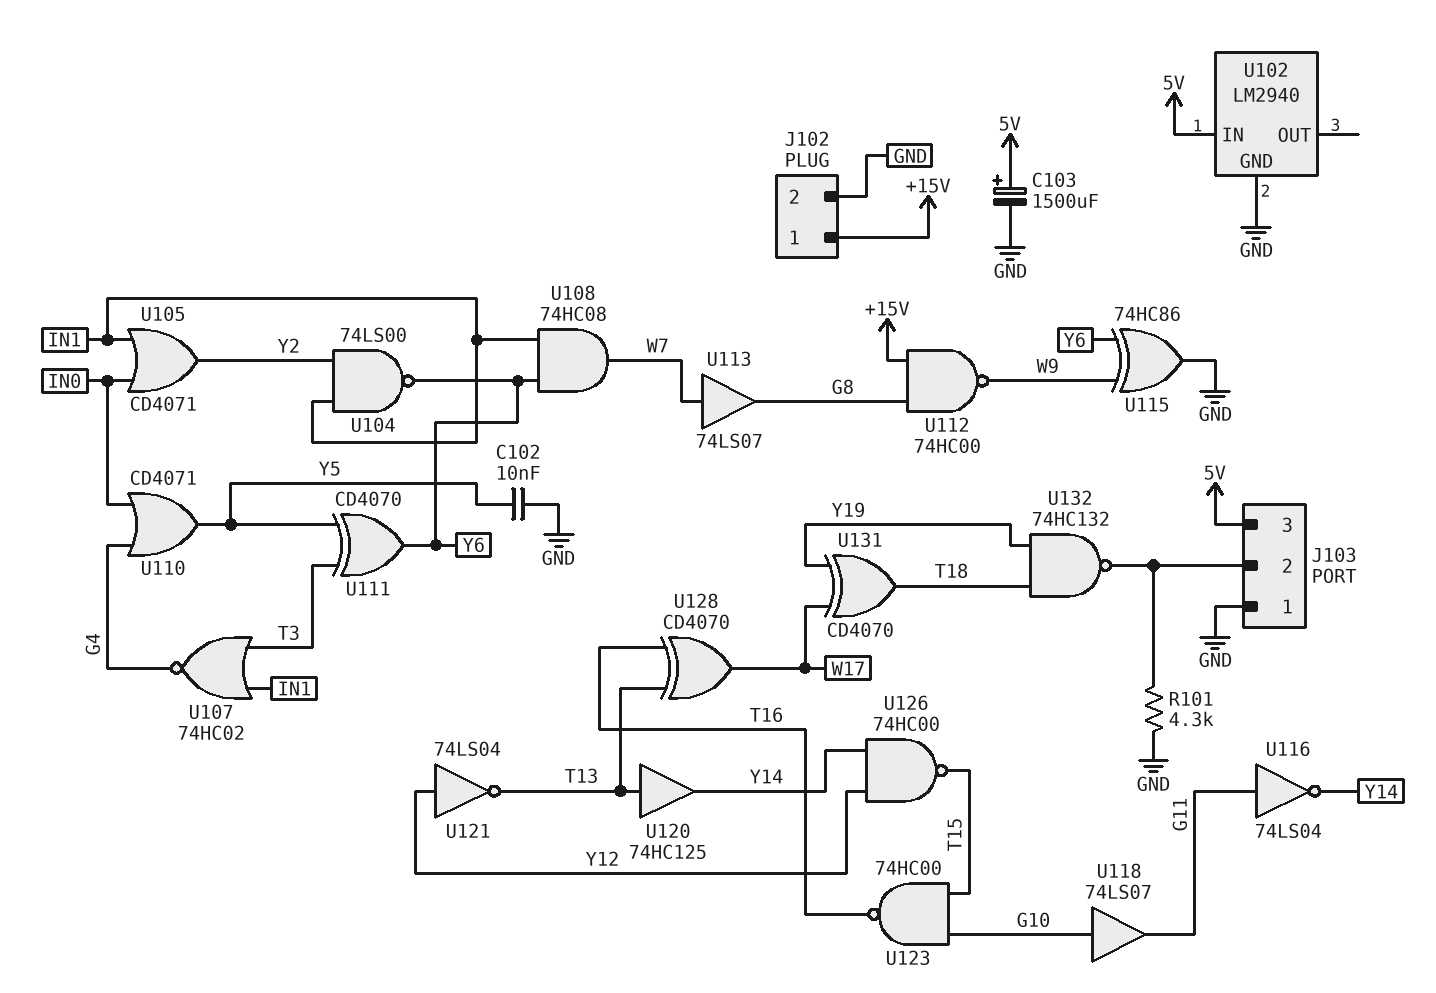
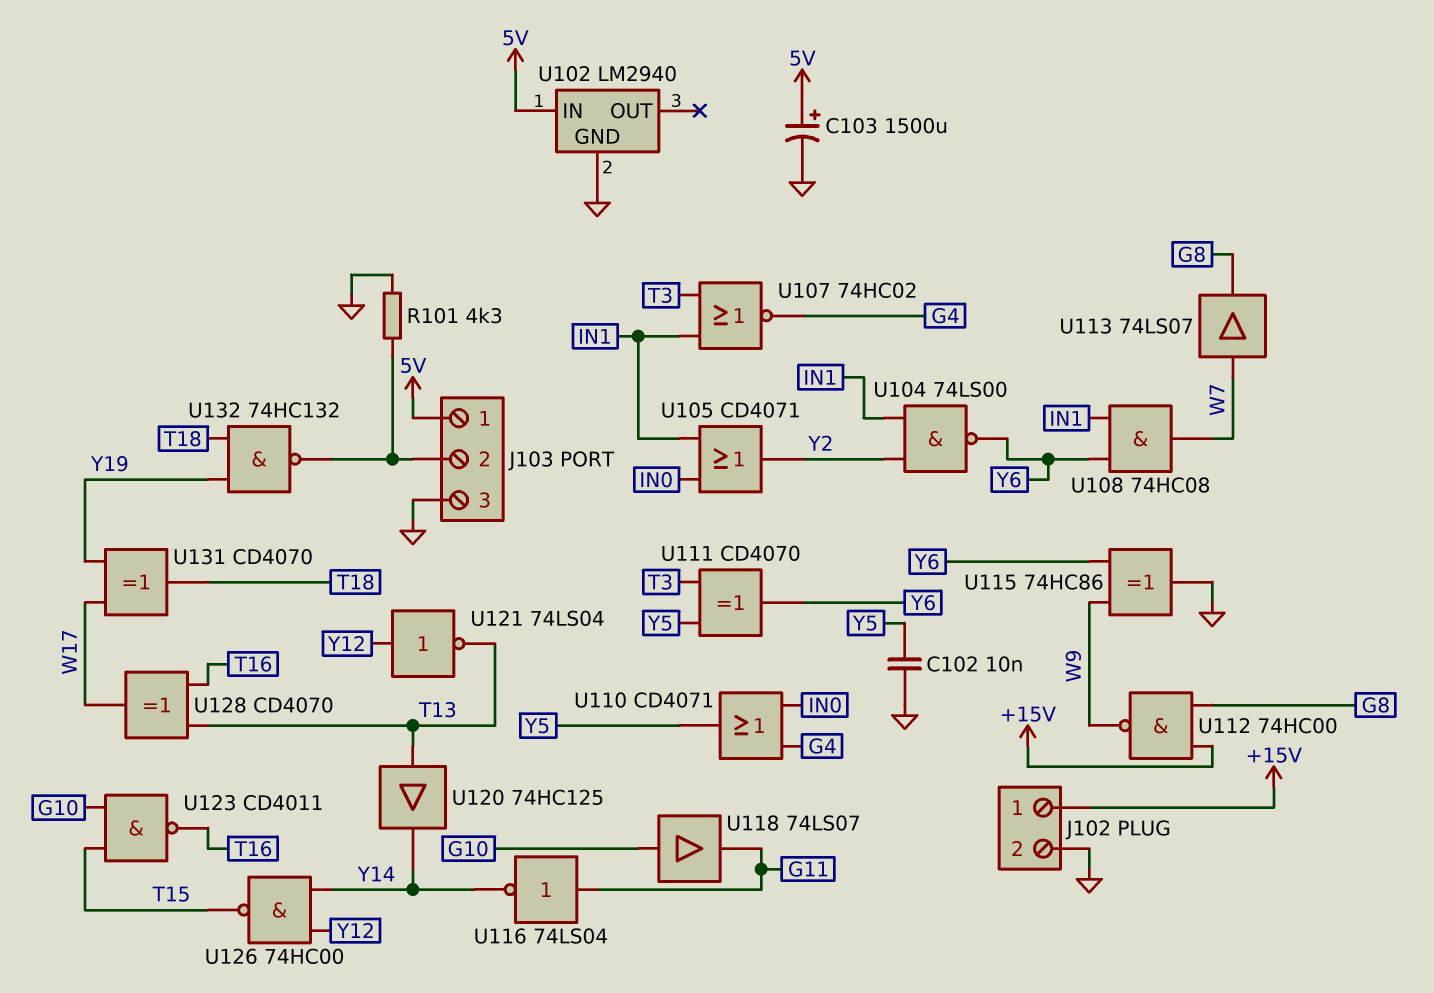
J103 pin 1: GND -> 5V
J103 pin 3: 5V -> GND
U123: NAND 74HC00 (in G10, in T15, out T16) -> NAND CD4011 (in G10, in T15, out T16)

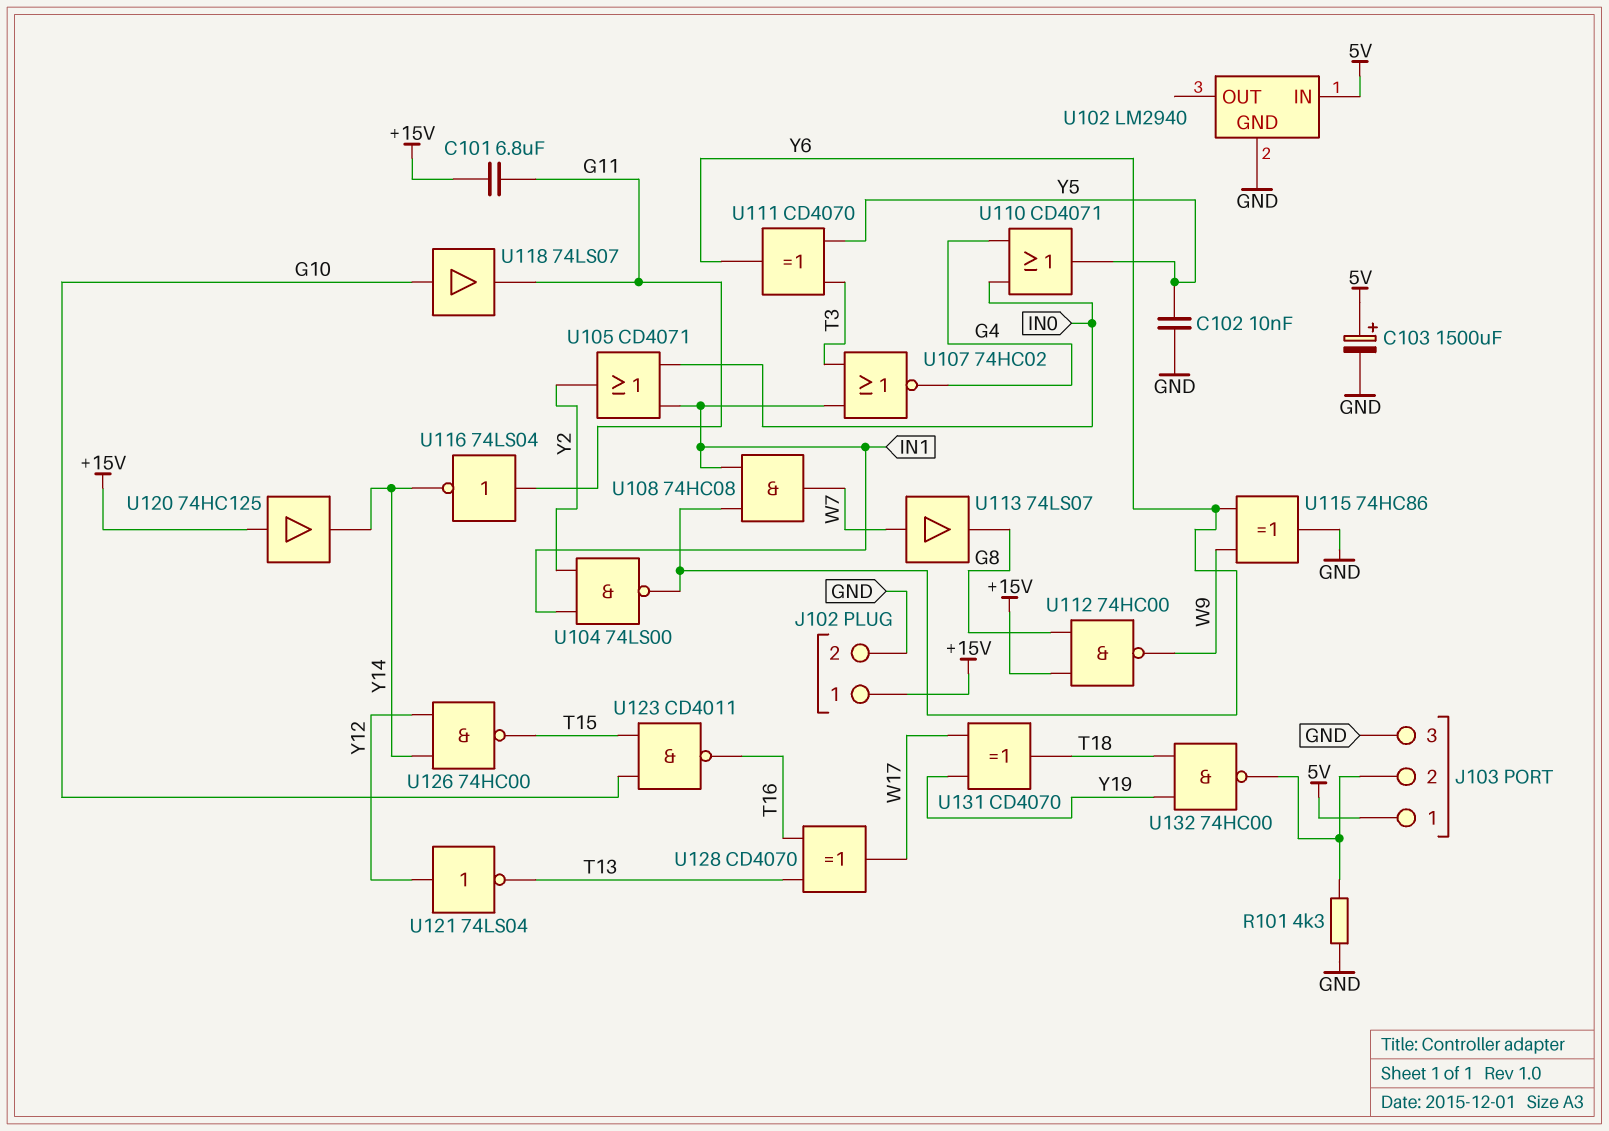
C101: none -> 6.8uF (+15V, G11)
U120: buffer 74HC125 (in T13, out Y14) -> buffer 74HC125 (in +15V, out Y14)
U132: NAND 74HC132 (in T18, in Y19, out J103/2) -> NAND 74HC00 (in T18, in Y19, out J103/2)

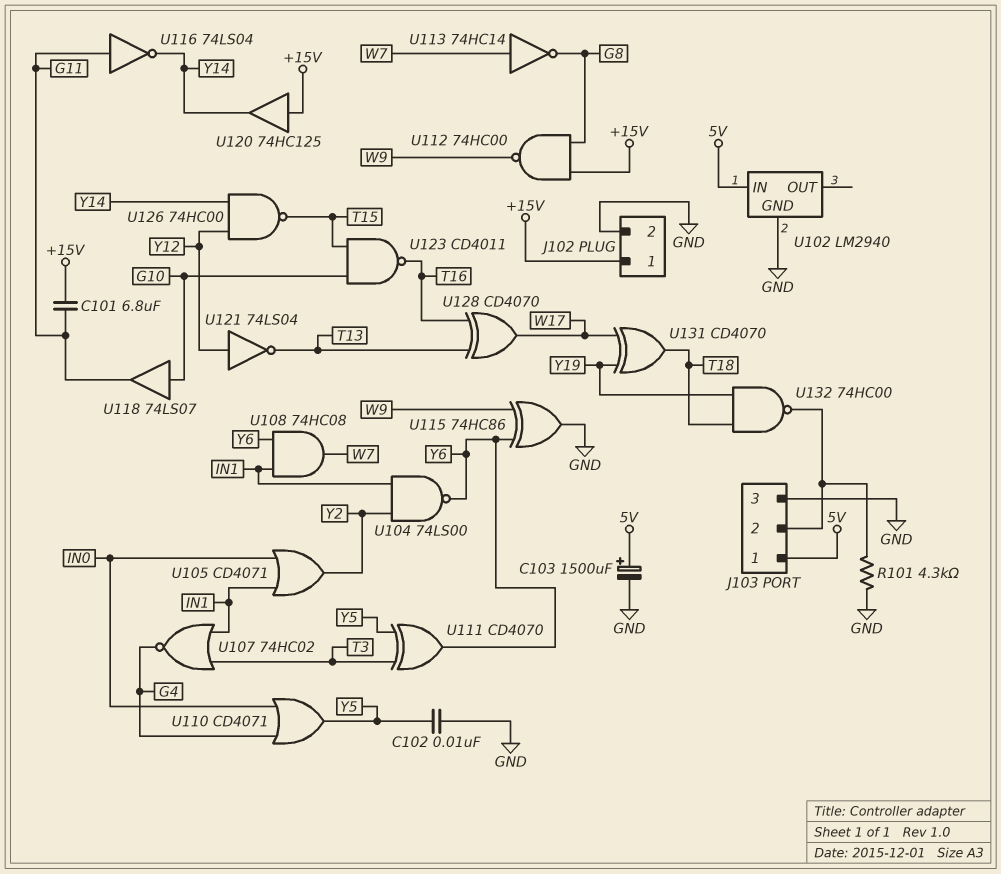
U113: buffer 74LS07 (in W7, out G8) -> NOT 74HC14 (in W7, out G8)

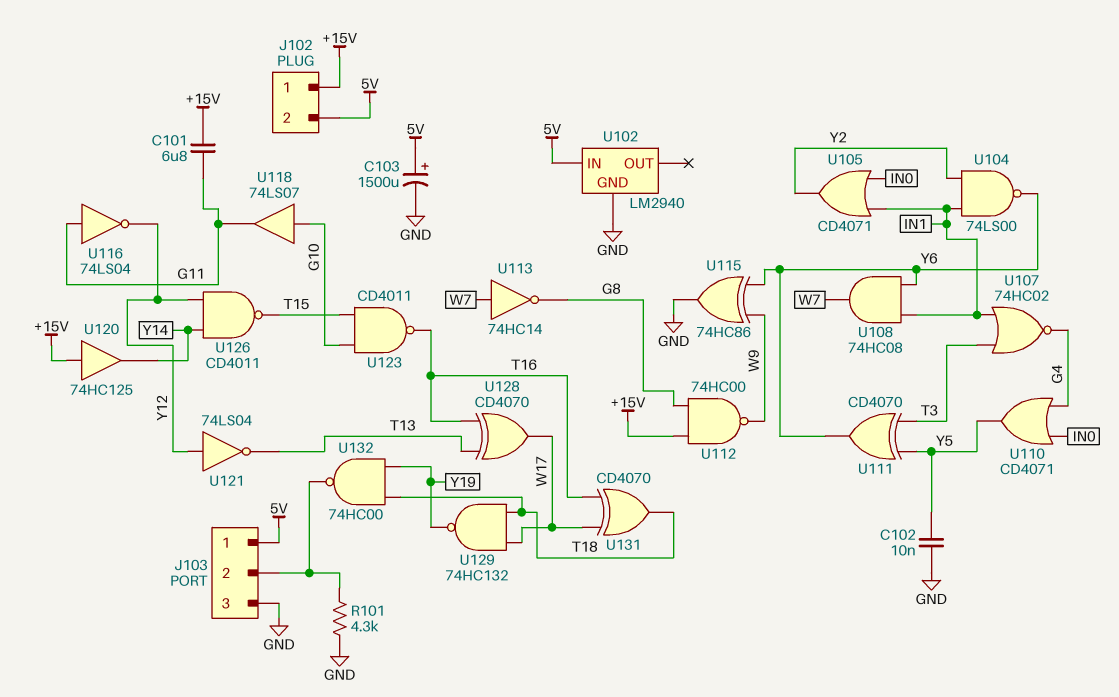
J102 pin 2: GND -> 5V
U116: NOT 74LS04 (in G11, out Y14) -> NOT 74LS04 (in G11, out Y12)
U126: NAND 74HC00 (in Y12, in Y14, out T15) -> NAND CD4011 (in Y12, in Y14, out T15)
U129: none -> NAND 74HC132 (in T18, in W17, out Y19)
U131: XOR CD4070 (in W17, in Y19, out T18) -> XOR CD4070 (in T16, in W17, out T18)

